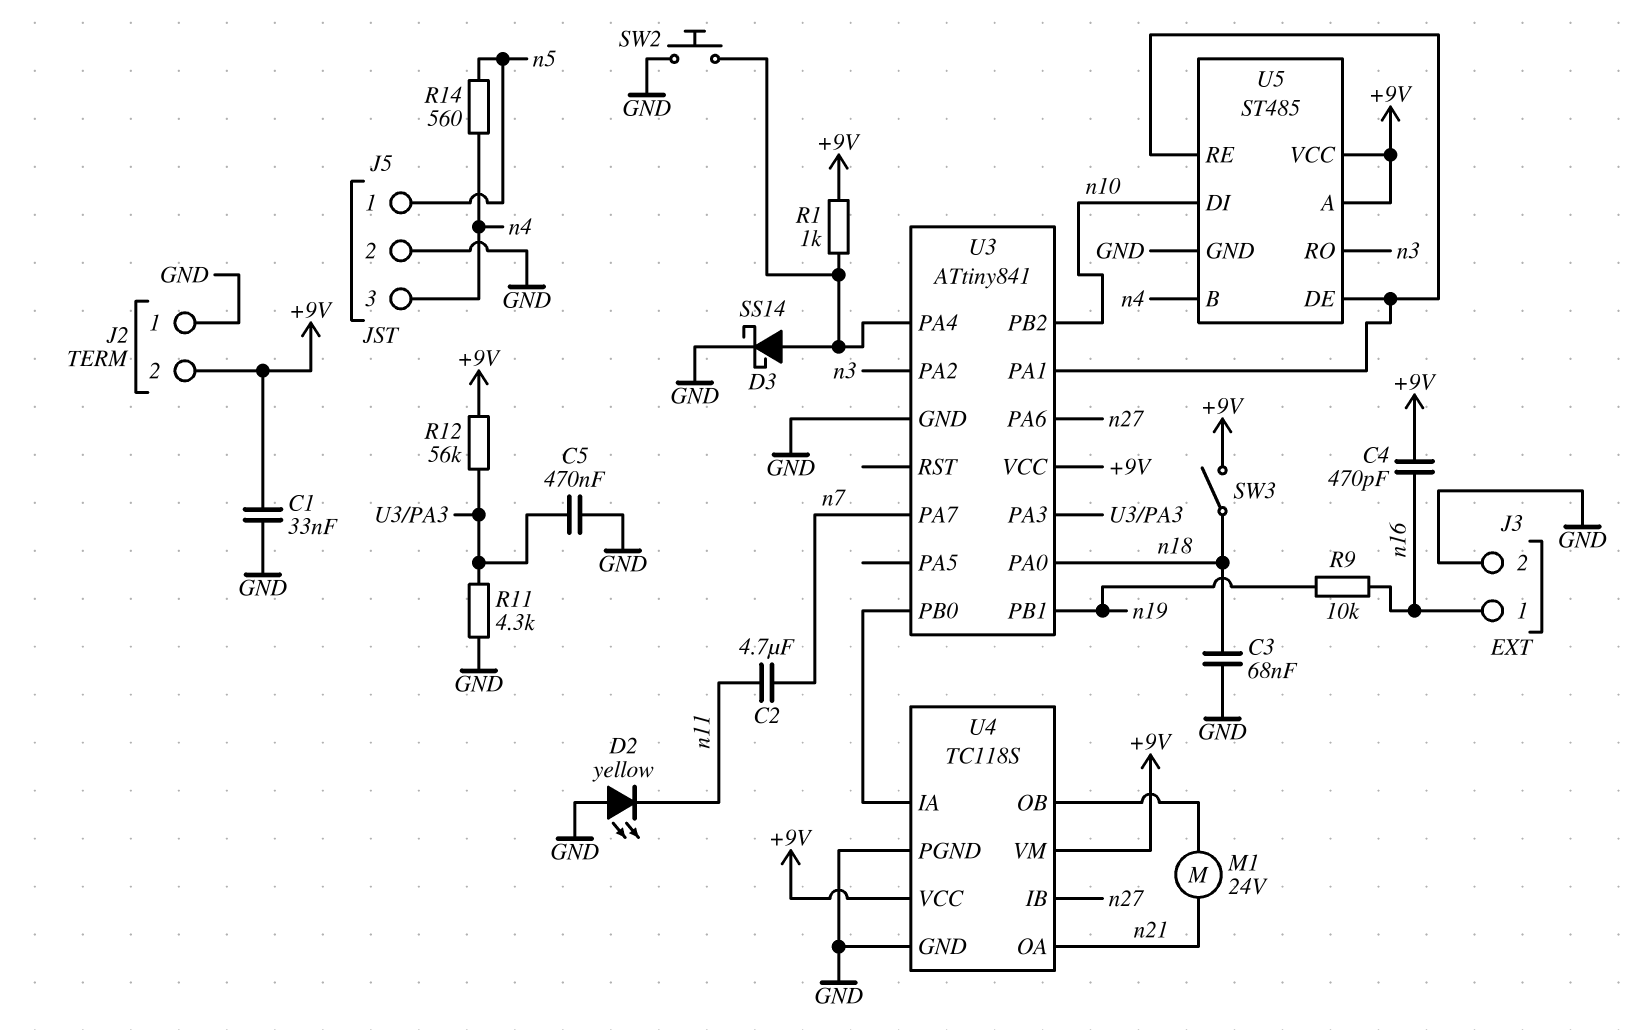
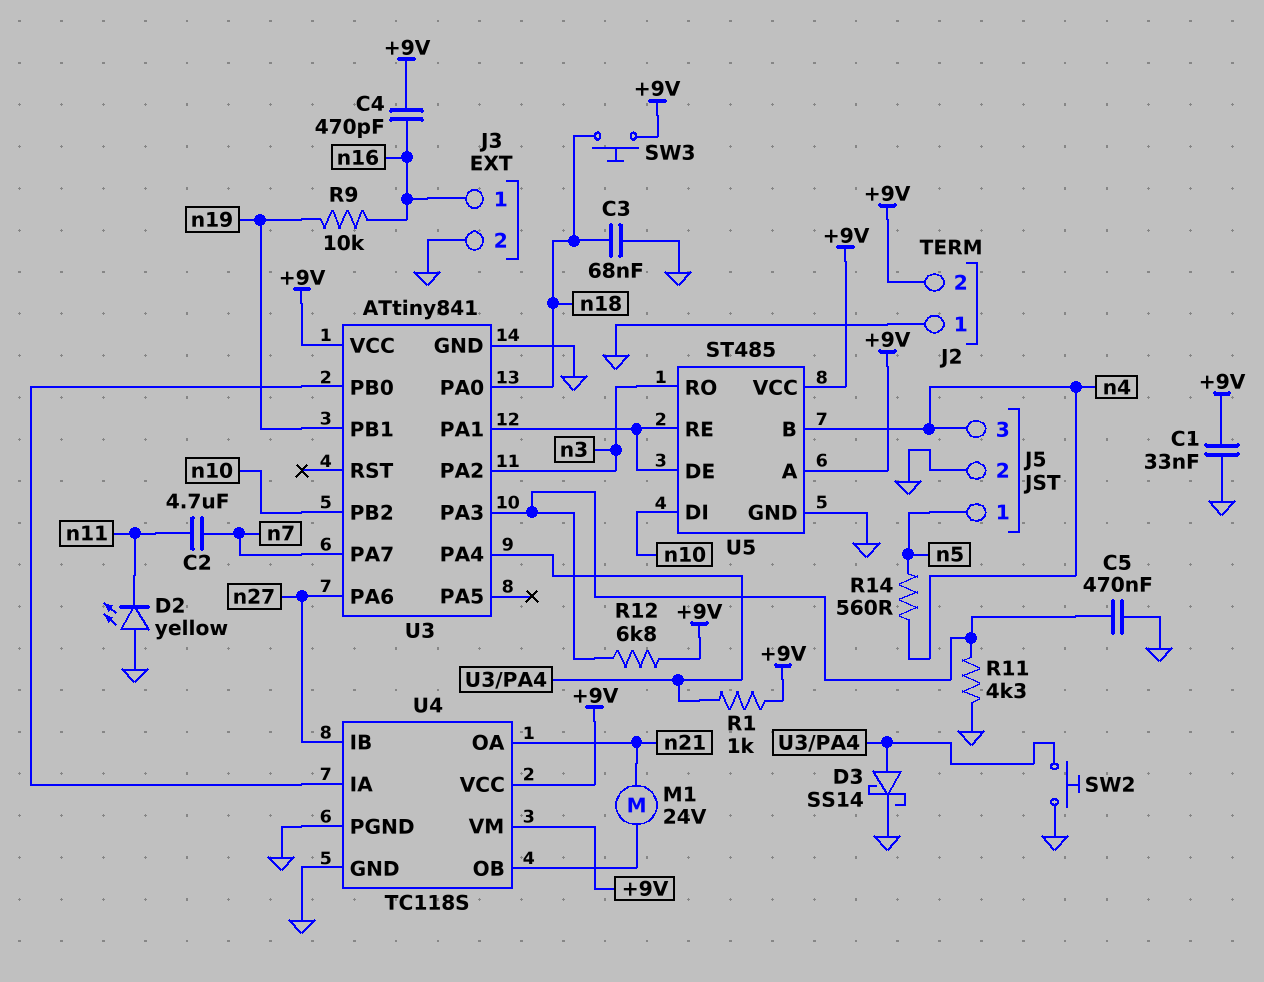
R12: 56k (+9V, U3/PA3) -> 6.8k (+9V, U3/PA3)
SW3: switch (+9V, n18) -> button (+9V, n18)

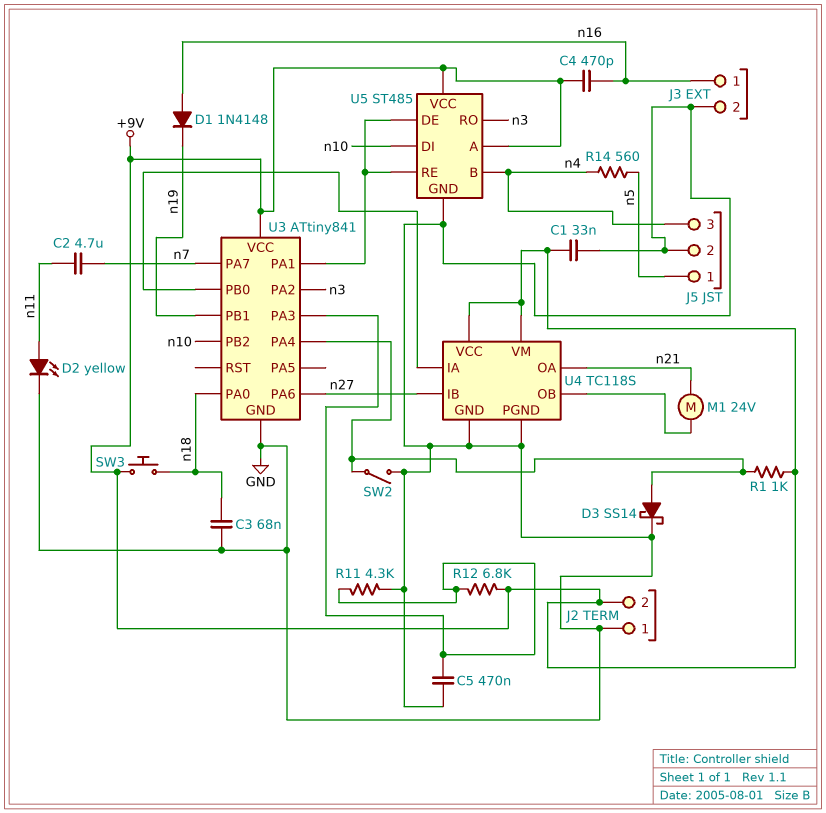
D1: none -> diode 1N4148 (A n16, K n19)
D2: LED yellow (A GND, K n11) -> LED yellow (A n11, K GND)
R9: 10k (n16, n19) -> none
SW2: button (GND, U3/PA4) -> switch (GND, U3/PA4)

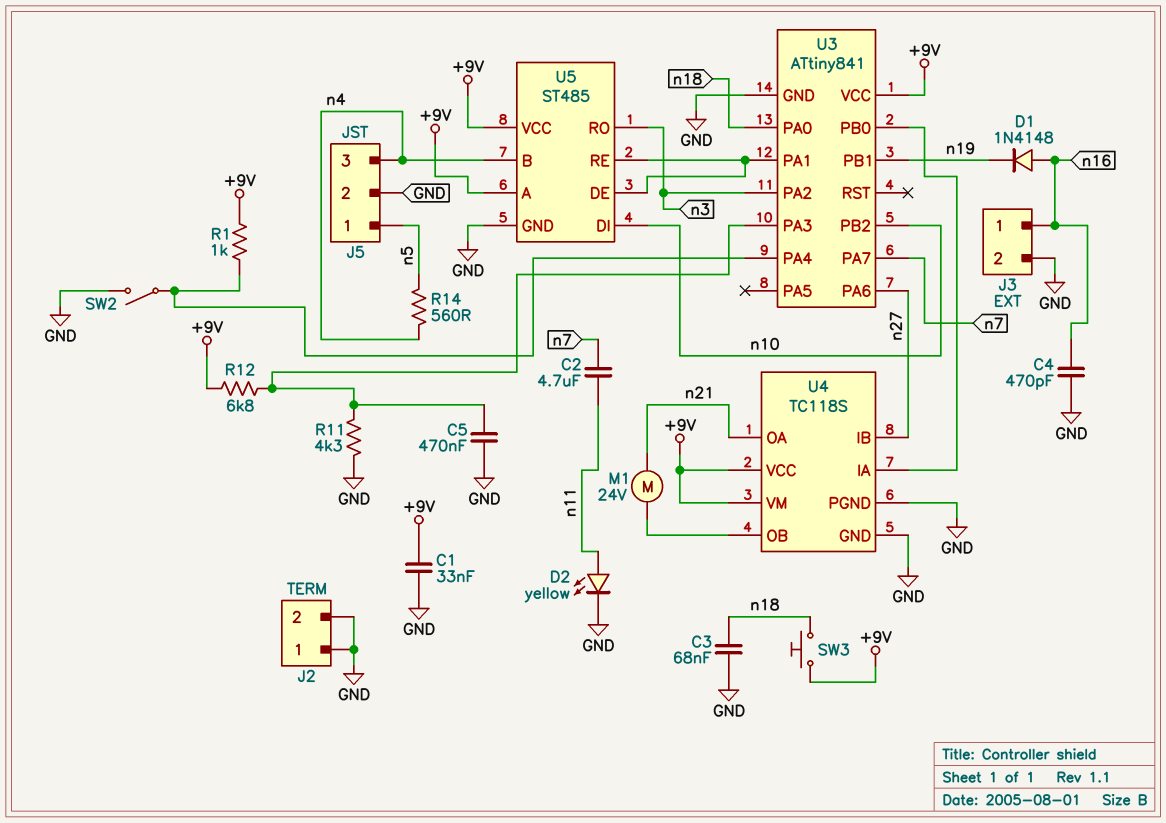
C4: 470pF (+9V, n16) -> 470pF (GND, n16)
D3: schottky SS14 (A U3/PA4, K GND) -> none
J2 pin 2: +9V -> GND

